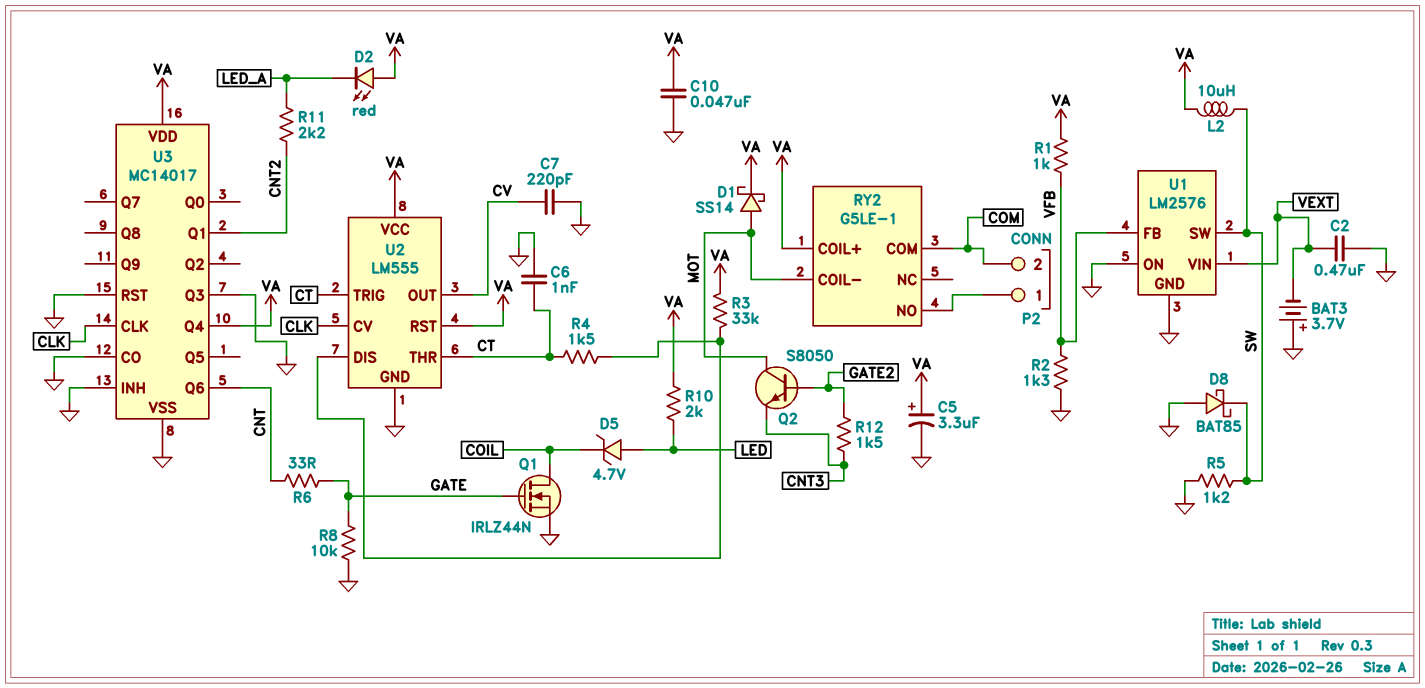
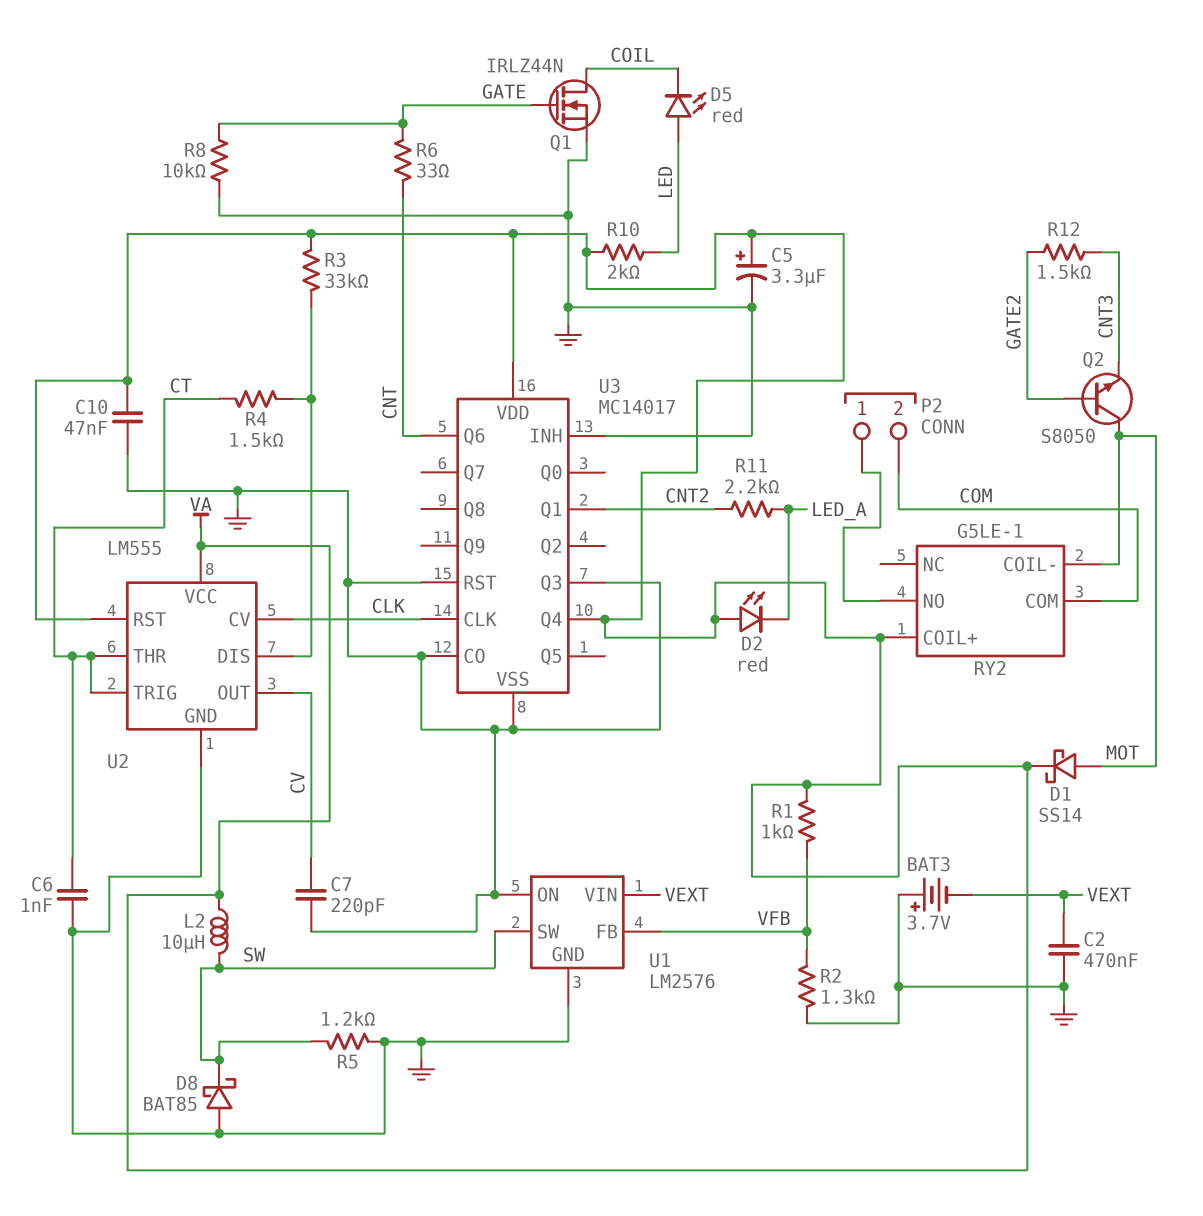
D5: zener 4.7V (A LED, K COIL) -> LED red (A LED, K COIL)

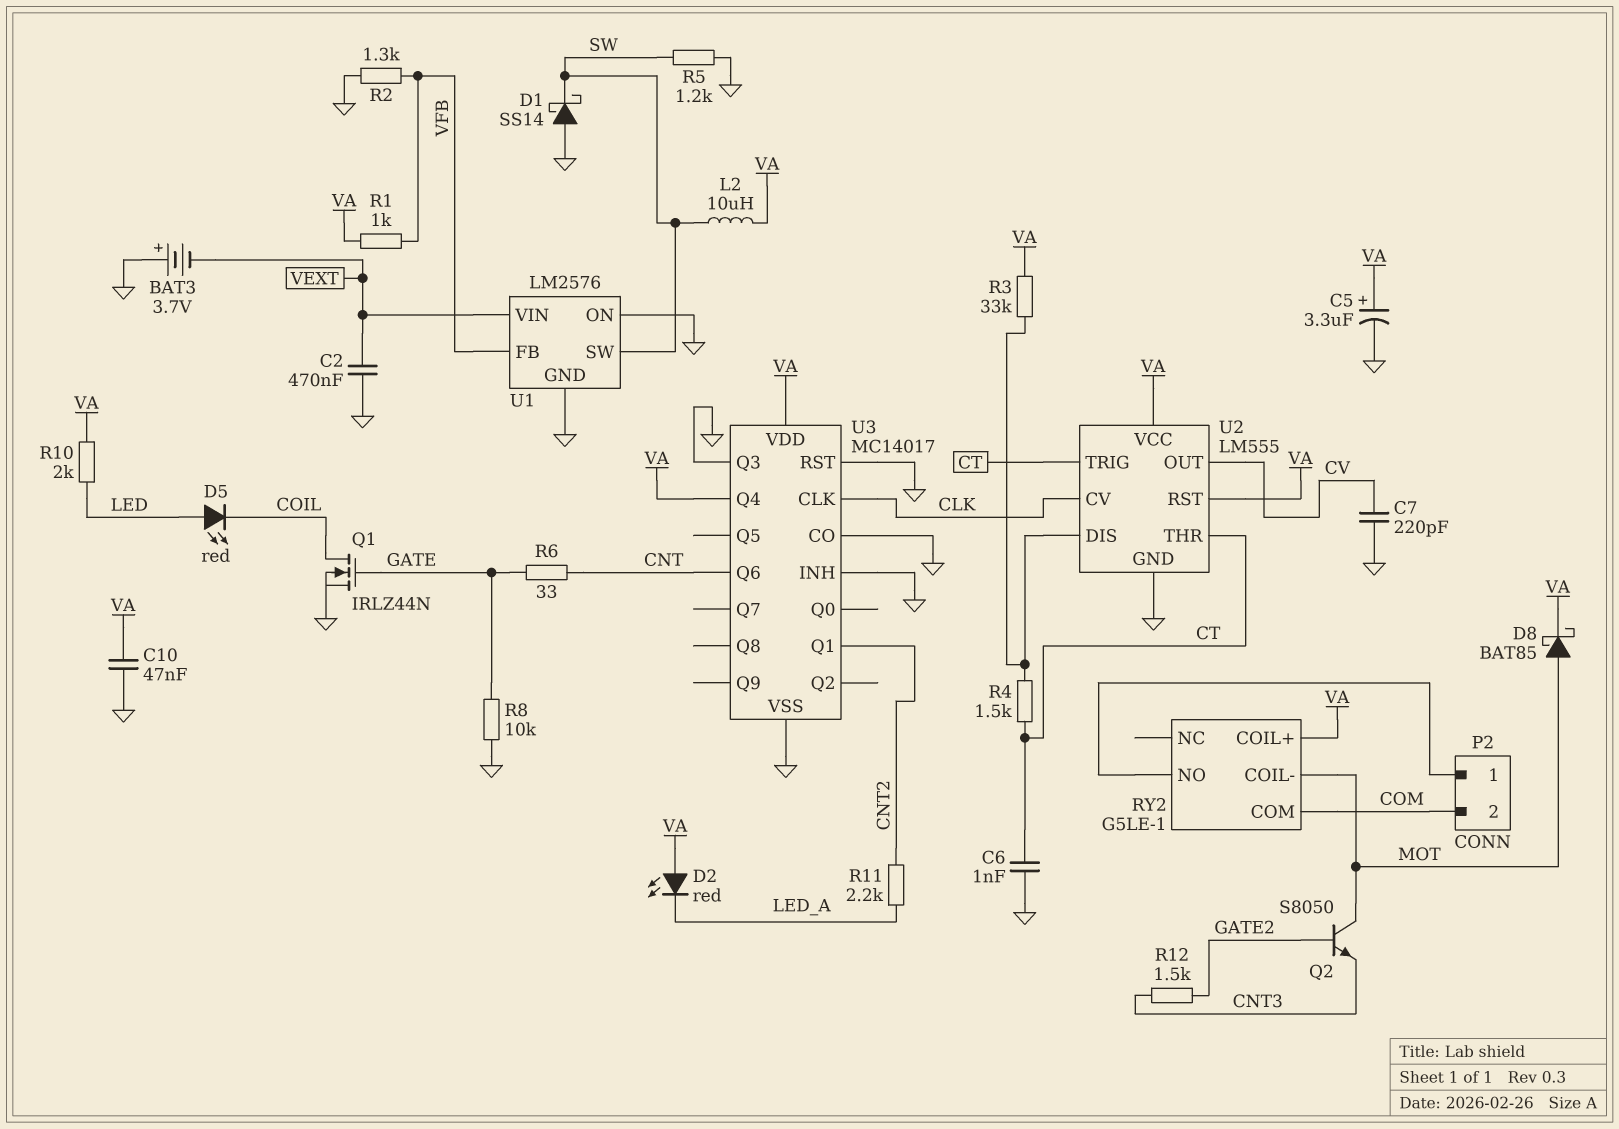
D1: schottky SS14 (A MOT, K VA) -> schottky SS14 (A GND, K SW)
D8: schottky BAT85 (A GND, K SW) -> schottky BAT85 (A MOT, K VA)

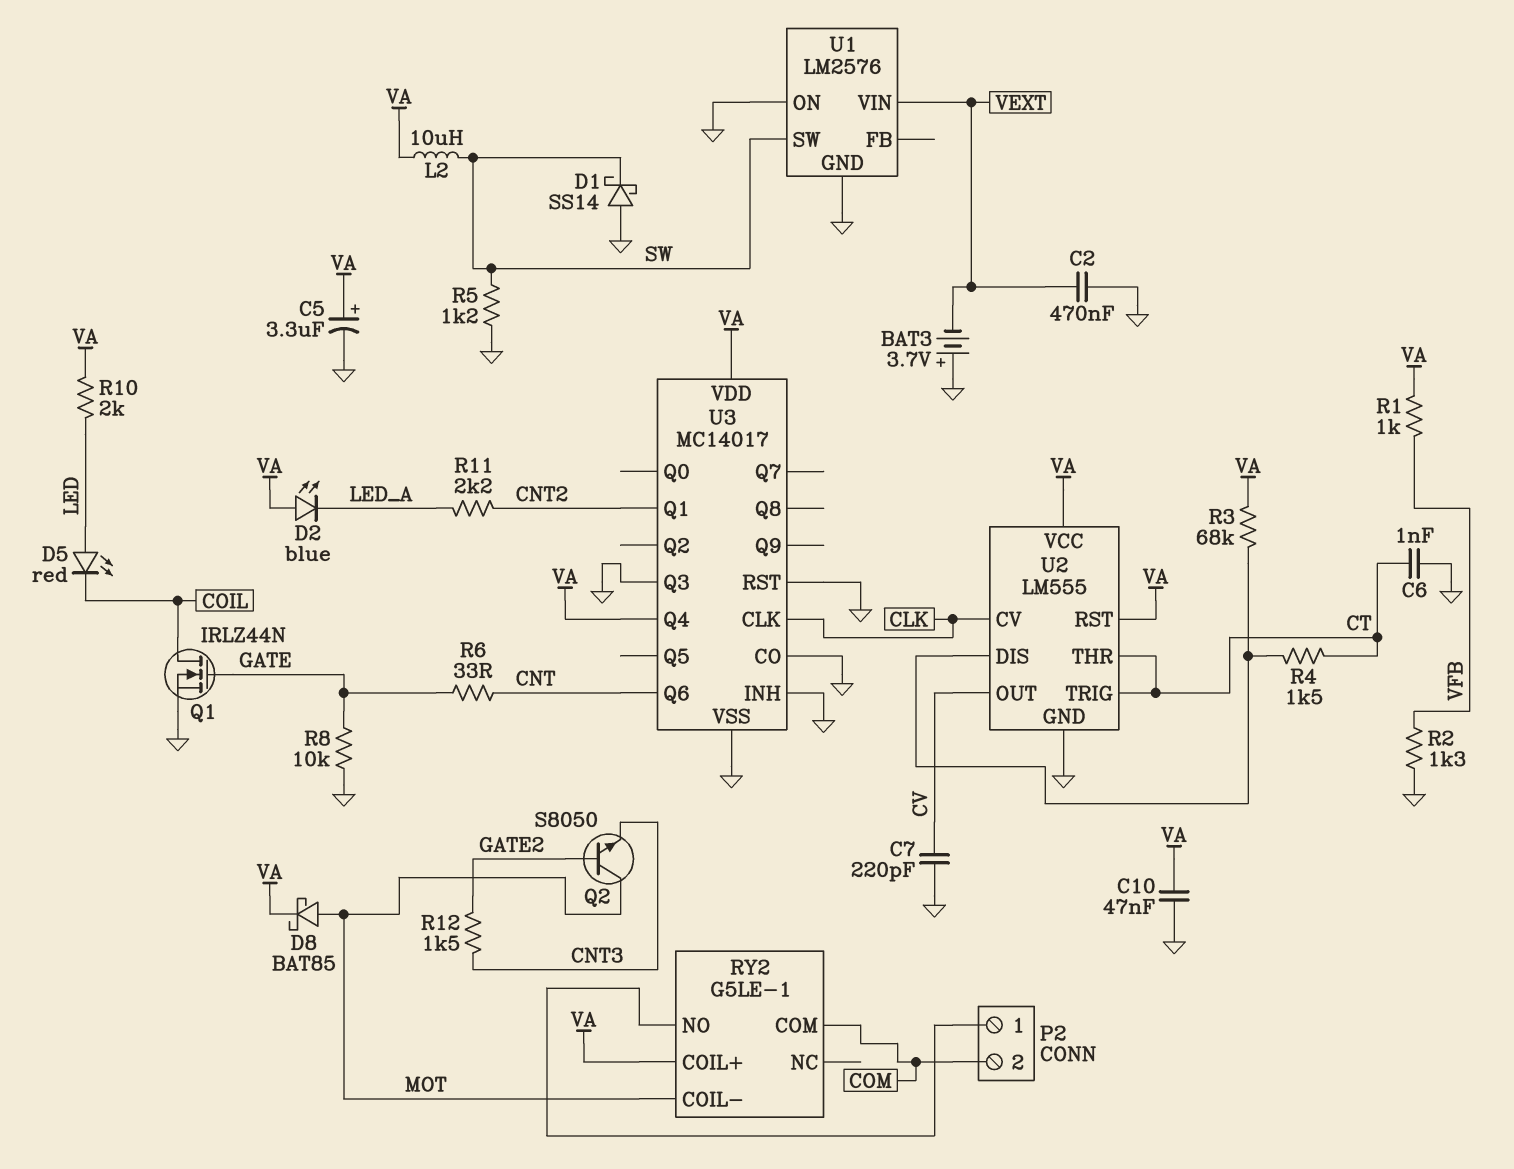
D2: LED red (A VA, K LED_A) -> LED blue (A VA, K LED_A)
R3: 33k (U2/DIS, VA) -> 68k (U2/DIS, VA)
U1 pin FB: VFB -> none

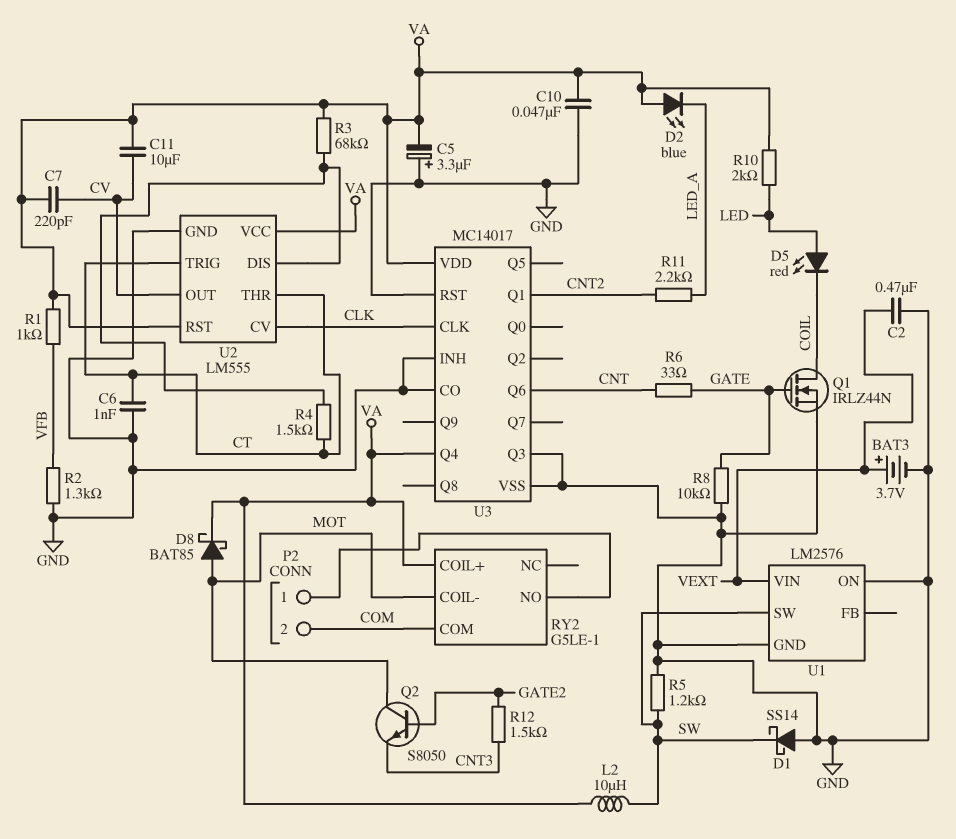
BAT3: 3.7V (plus GND, minus VEXT) -> 3.7V (plus VEXT, minus GND)
C5: 3.3uF (plus VA, minus GND) -> 3.3uF (plus GND, minus VA)
C7: 220pF (CV, GND) -> 220pF (CV, VA)
C11: none -> 10uF (CV, VA)

